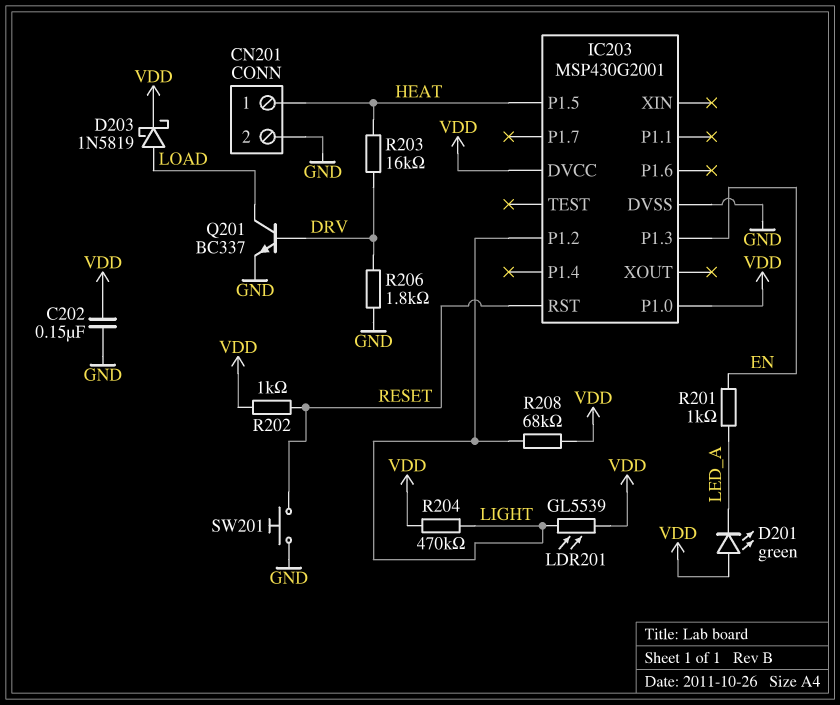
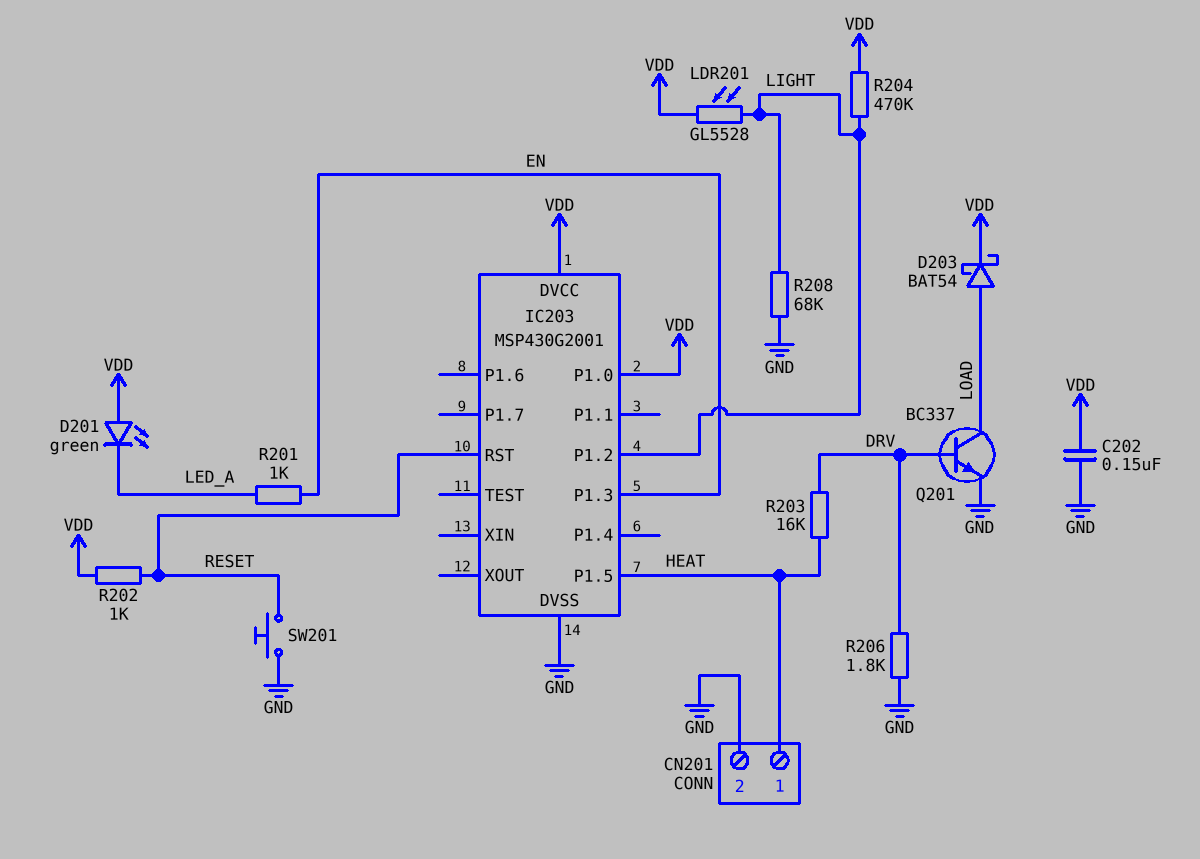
D203: schottky 1N5819 (A LOAD, K VDD) -> schottky BAT54 (A LOAD, K VDD)
LDR201: GL5539 (LIGHT, VDD) -> GL5528 (LIGHT, VDD)
R208: 68k (LIGHT, VDD) -> 68k (GND, LIGHT)

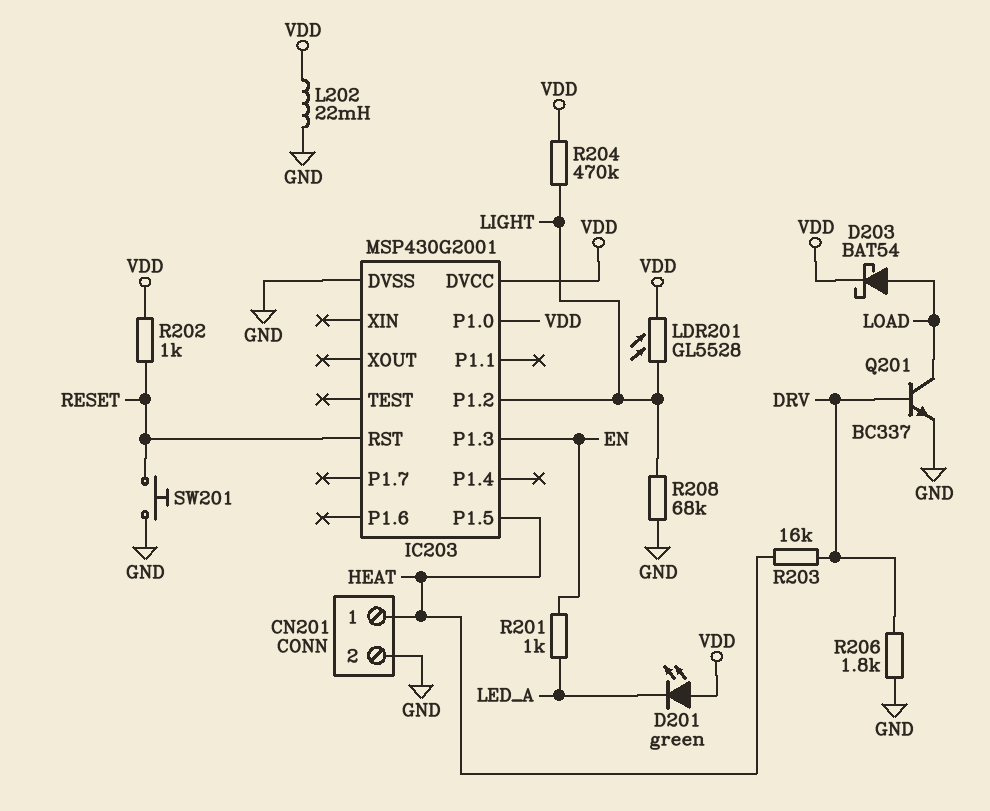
C202: 150nF (GND, VDD) -> none
L202: none -> 22mH (GND, VDD)

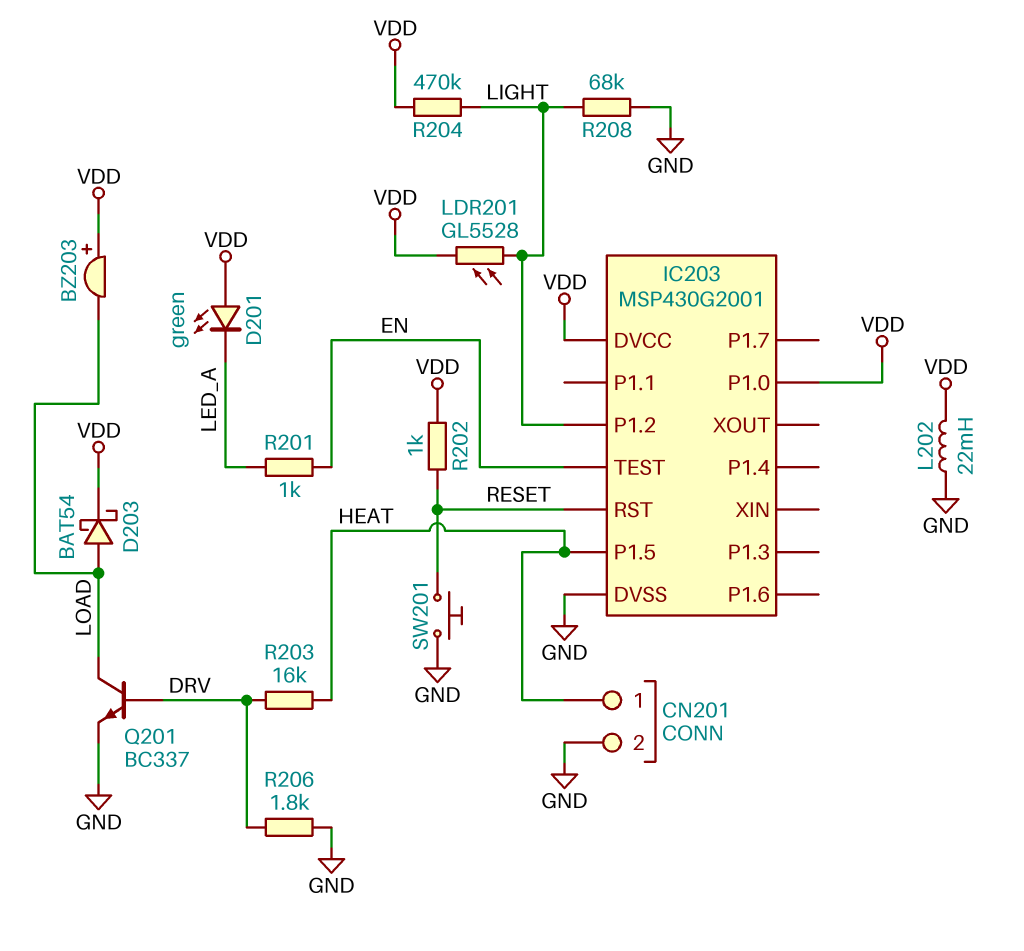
BZ203: none -> buzzer (plus VDD, minus LOAD)
IC203 pin P1.3: EN -> none
IC203 pin TEST: none -> EN

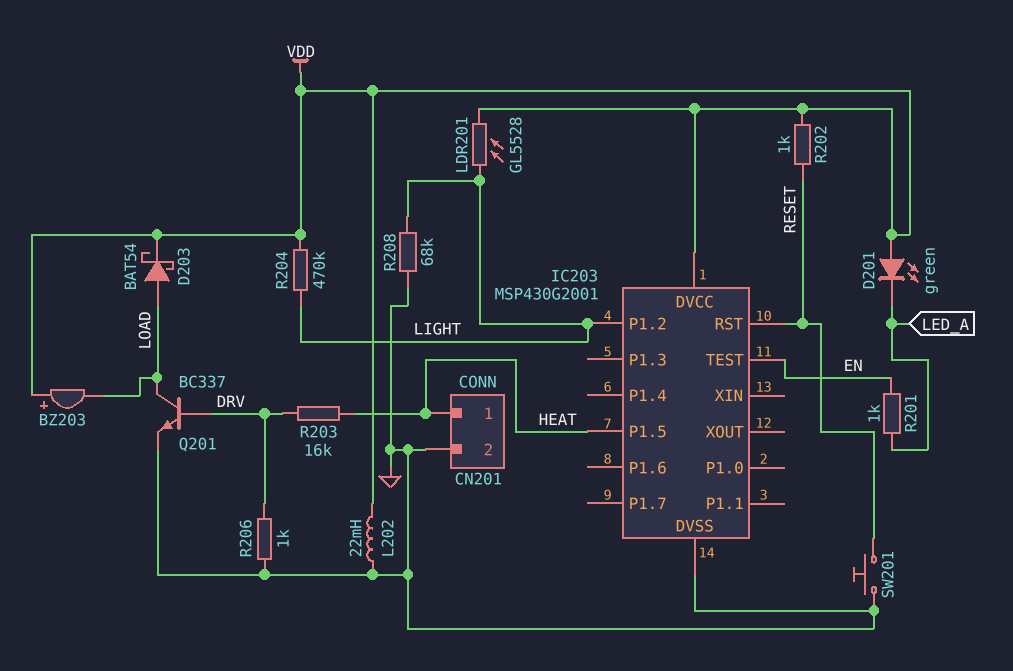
IC203 pin P1.0: VDD -> none
R206: 1.8k (DRV, GND) -> 1k (DRV, GND)

